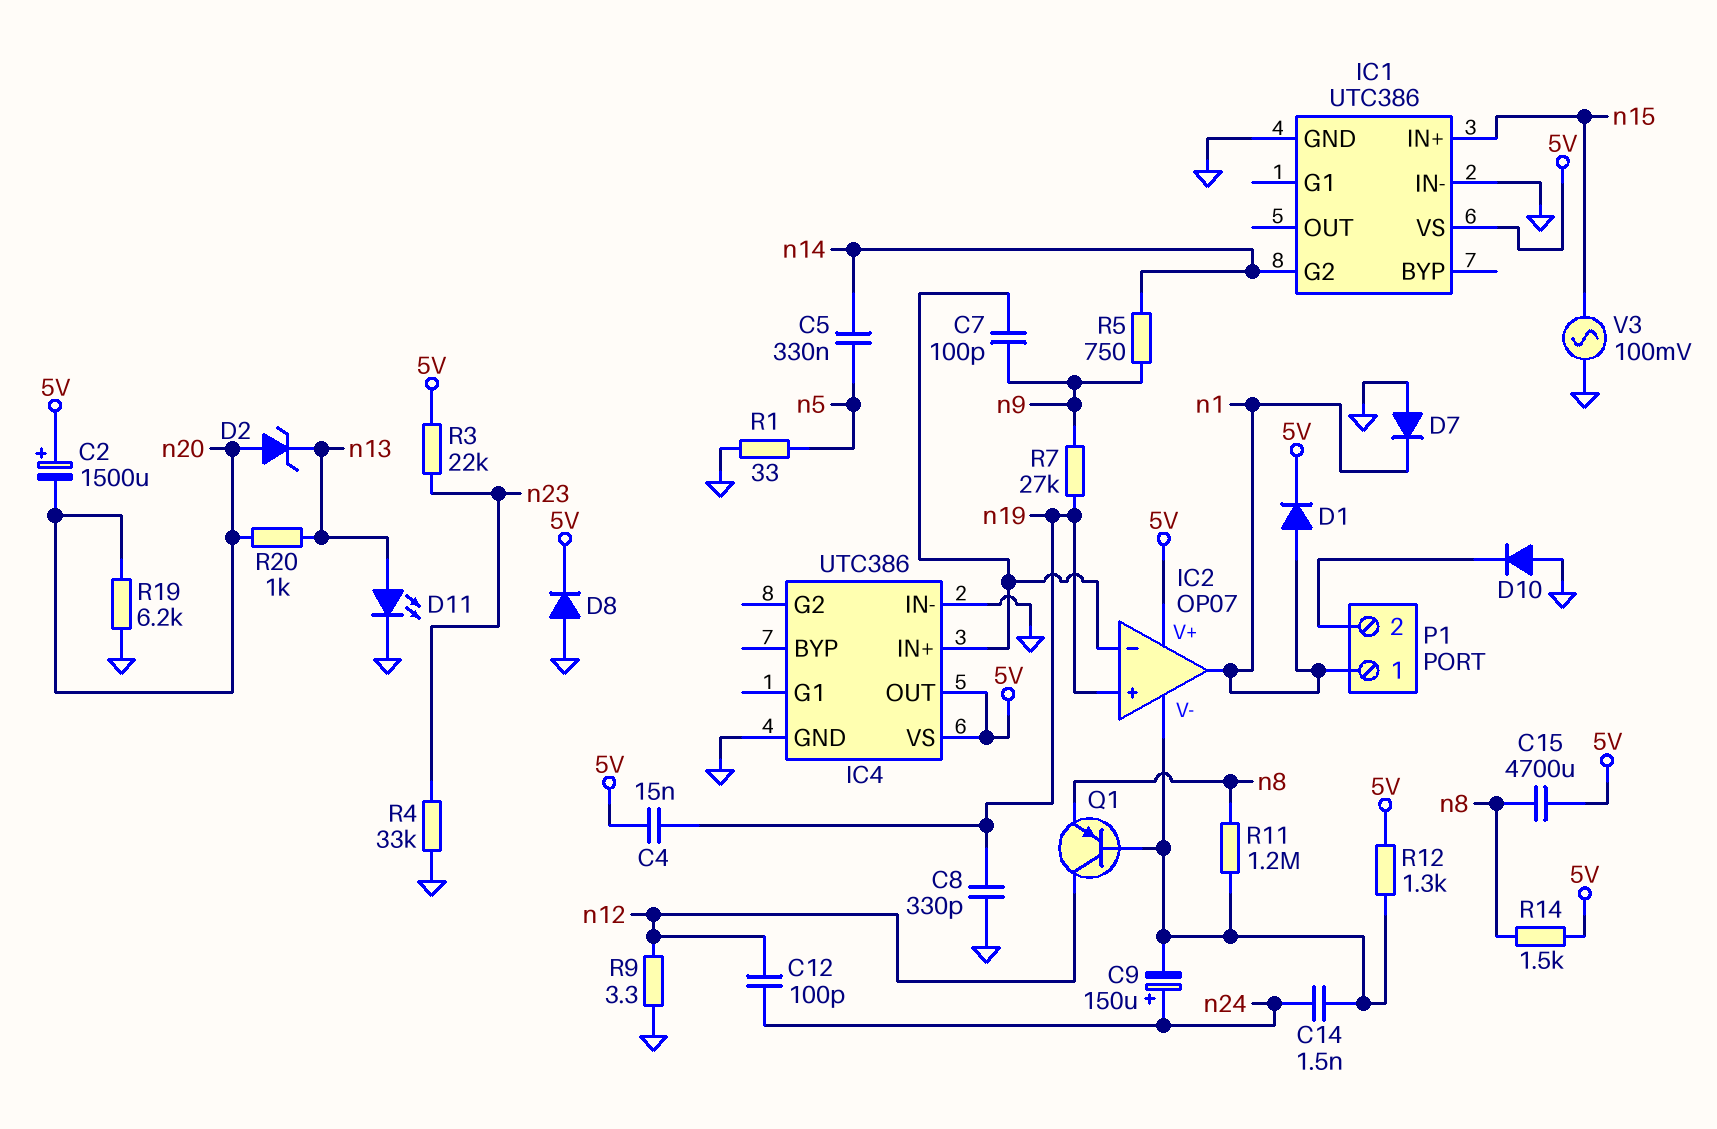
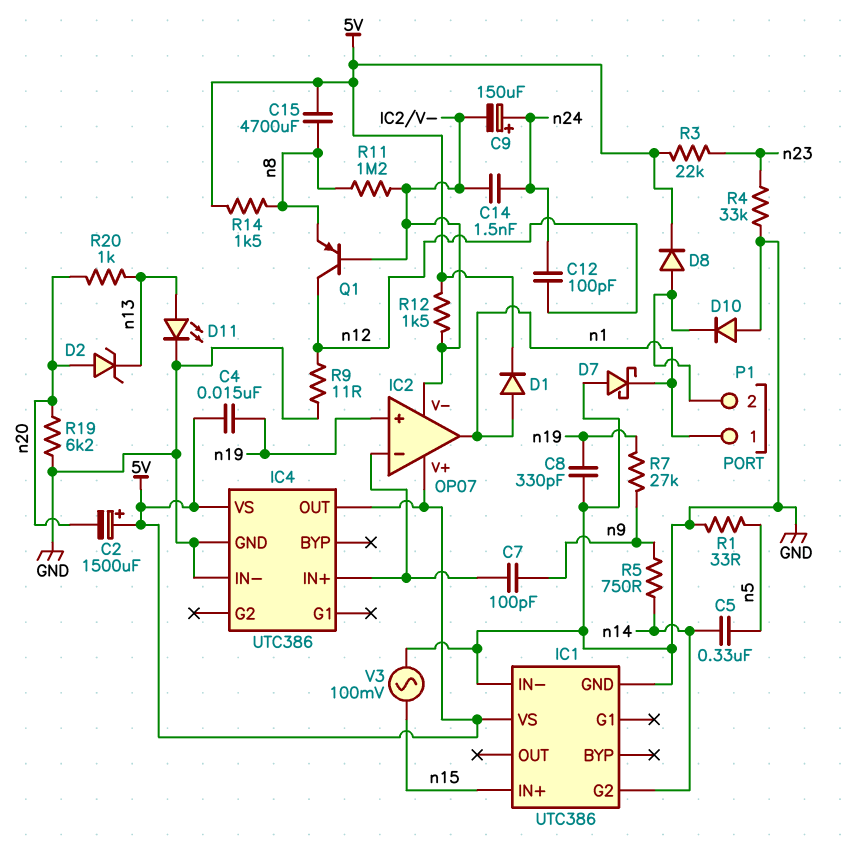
D7: diode (A GND, K n1) -> schottky (A GND, K n1)
D8: diode (A GND, K 5V) -> diode (A P1/2, K 5V)
R9: 3.3 (GND, n12) -> 11 (GND, n12)
R12: 1.3k (5V, IC2/V-) -> 1.5k (5V, IC2/V-)

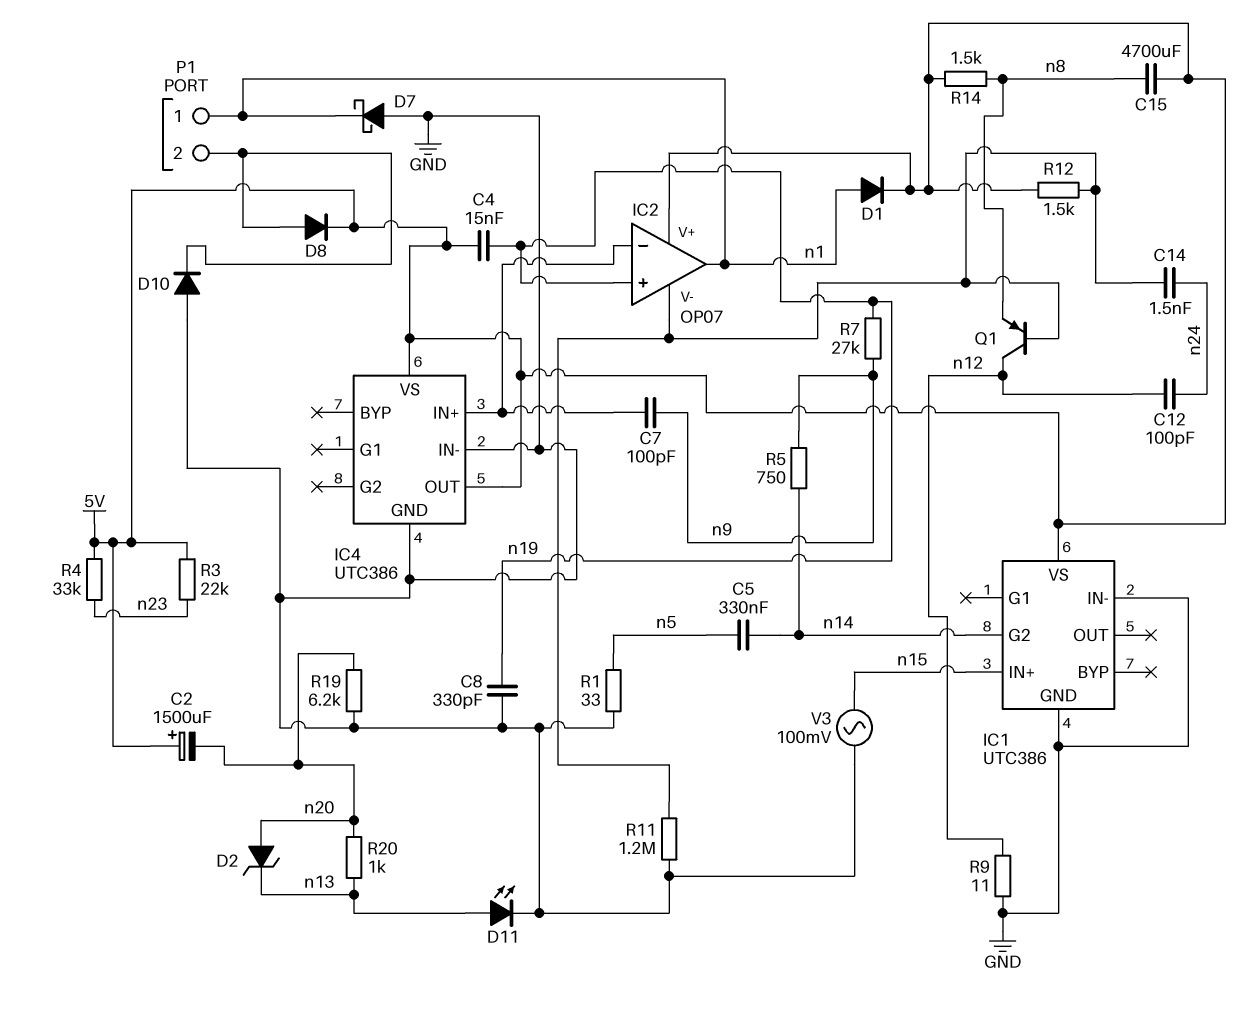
C9: 150uF (plus n24, minus IC2/V-) -> none
R4: 33k (GND, n23) -> 33k (5V, n23)
R11: 1.2M (IC2/V-, n8) -> 1.2M (GND, IC2/V-)

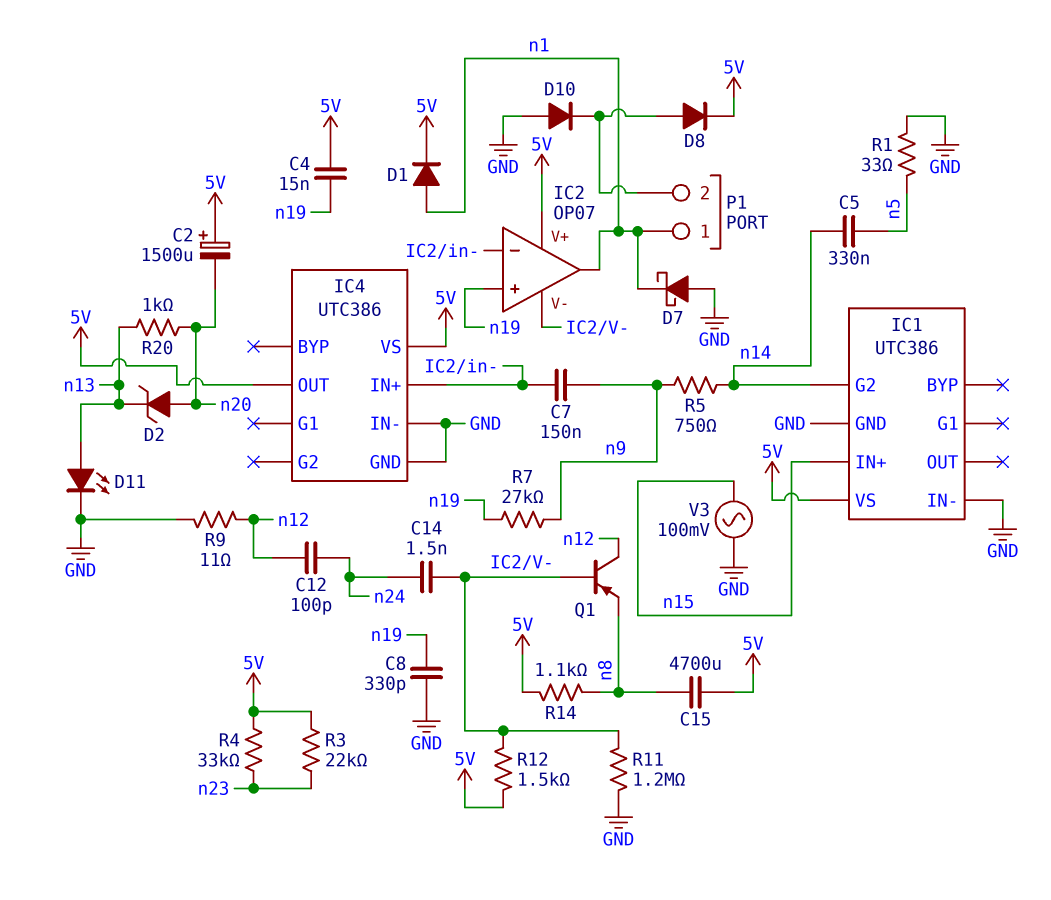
C7: 100pF (IC2/in-, n9) -> 150nF (IC2/in-, n9)
R14: 1.5k (5V, n8) -> 1.1k (5V, n8)
R19: 6.2k (GND, n20) -> none

